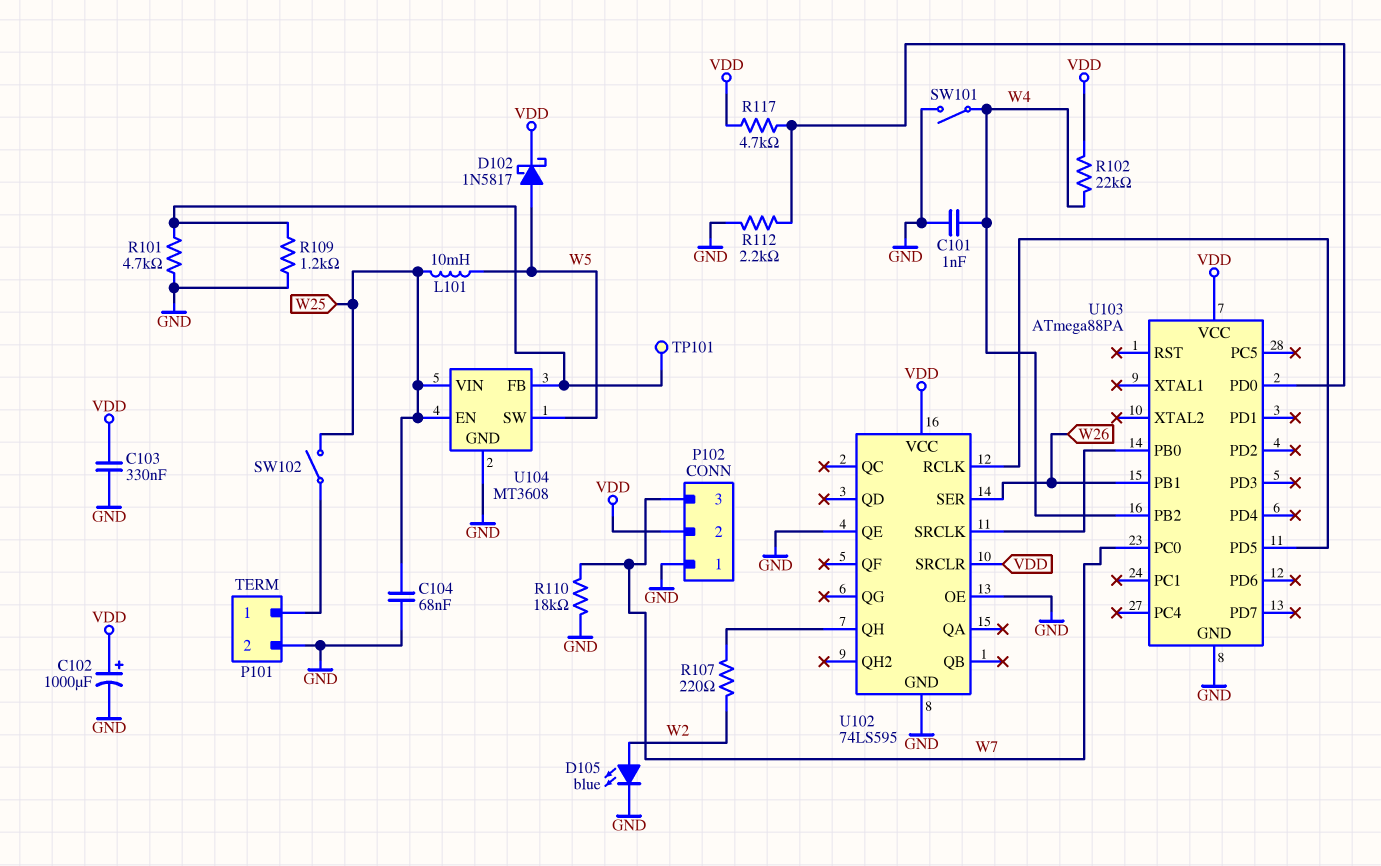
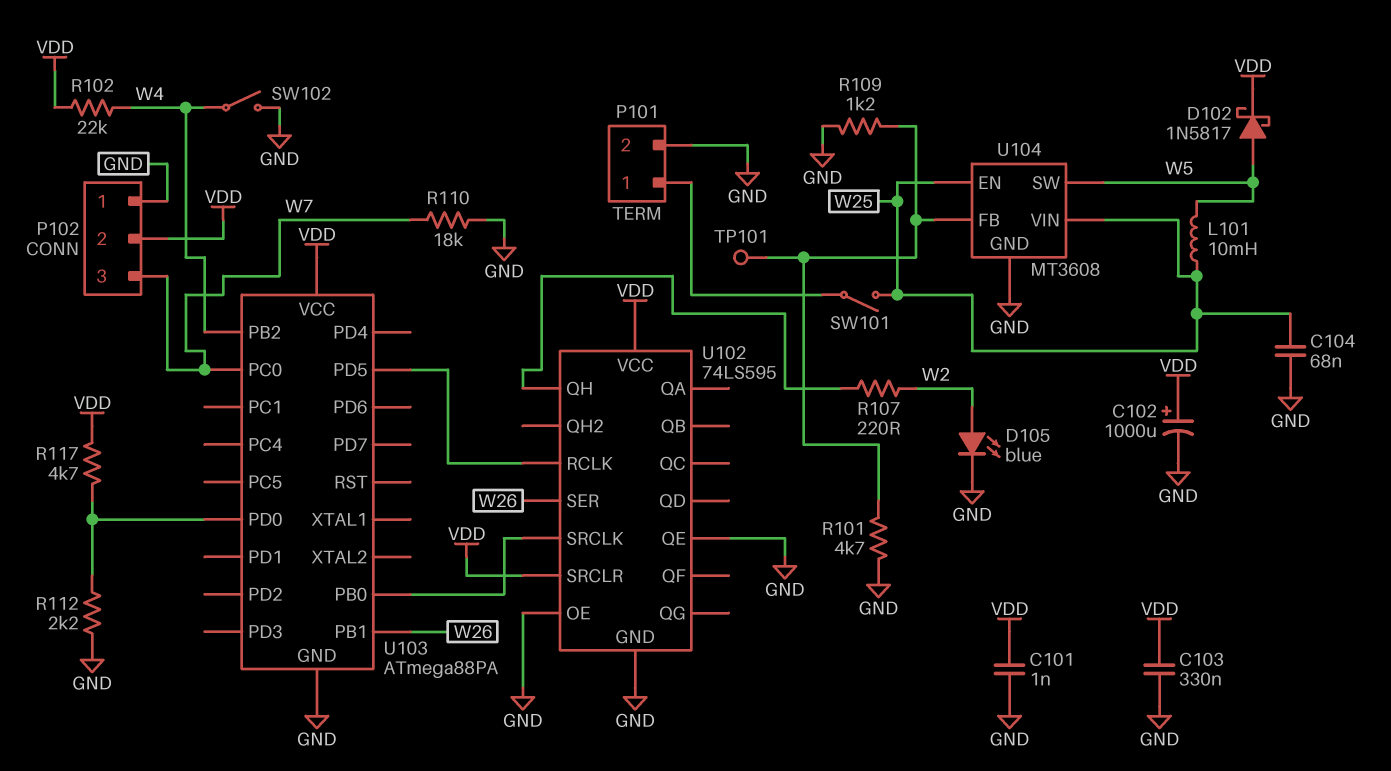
C101: 1nF (GND, W4) -> 1nF (GND, VDD)
SW101: switch (GND, W4) -> switch (P101/1, W25)
SW102: switch (P101/1, W25) -> switch (GND, W4)

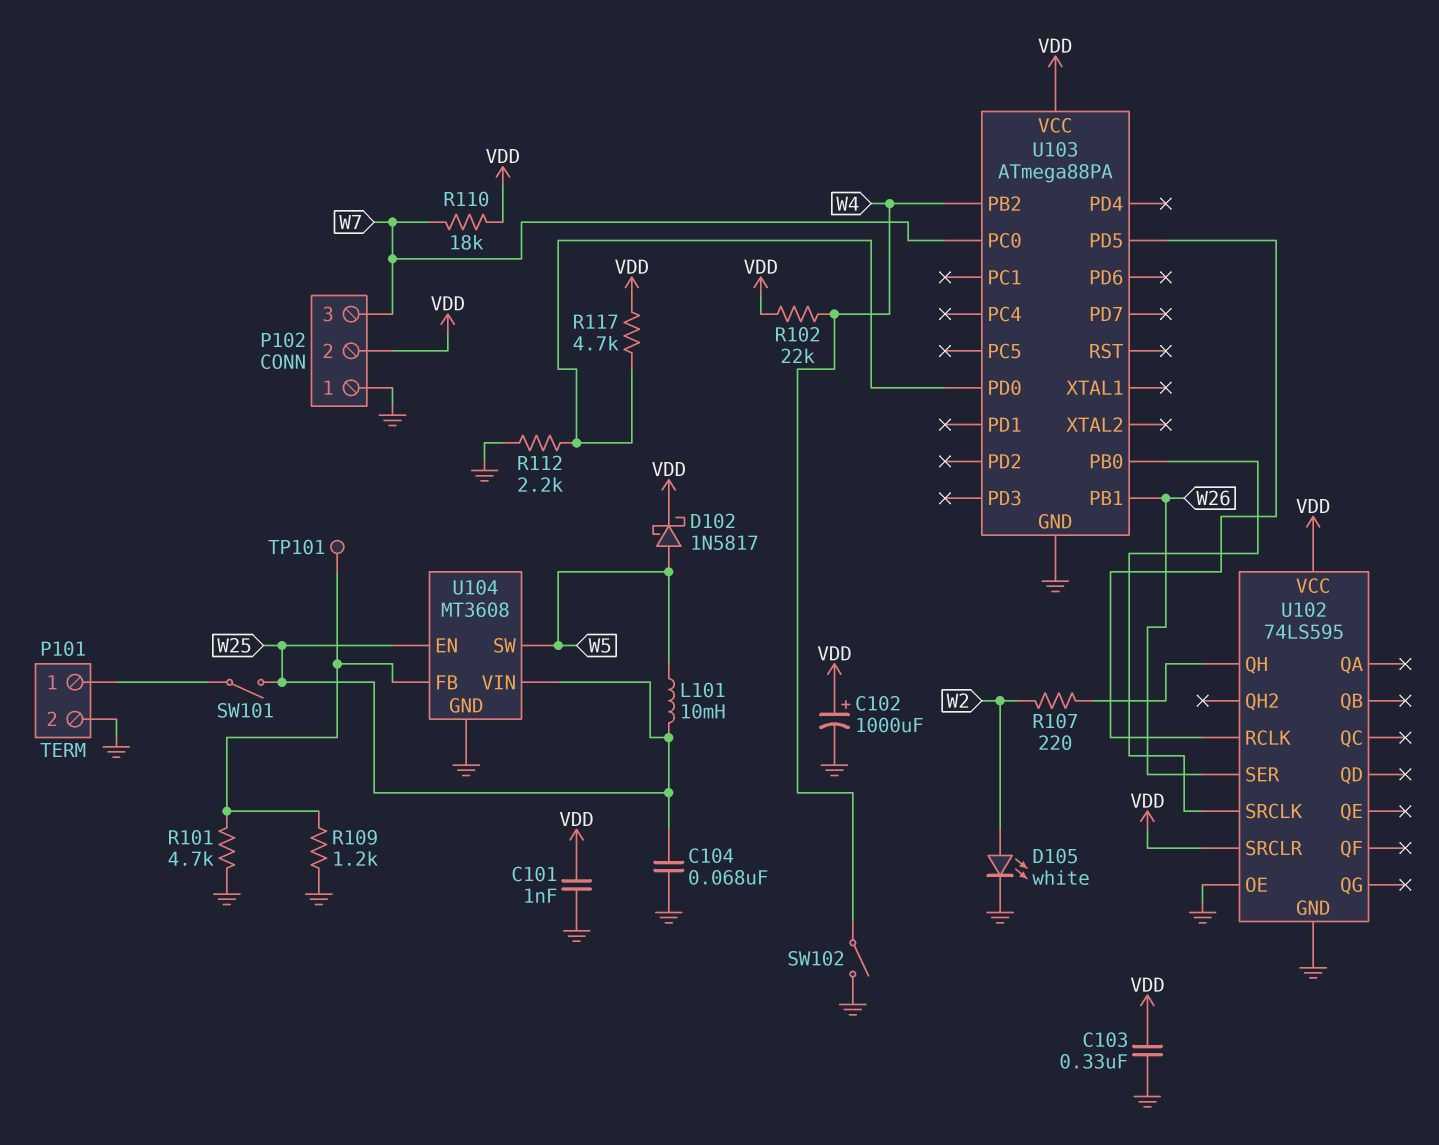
D105: LED blue (A W2, K GND) -> LED white (A W2, K GND)
R110: 18k (GND, W7) -> 18k (VDD, W7)
U102 pin QE: GND -> none

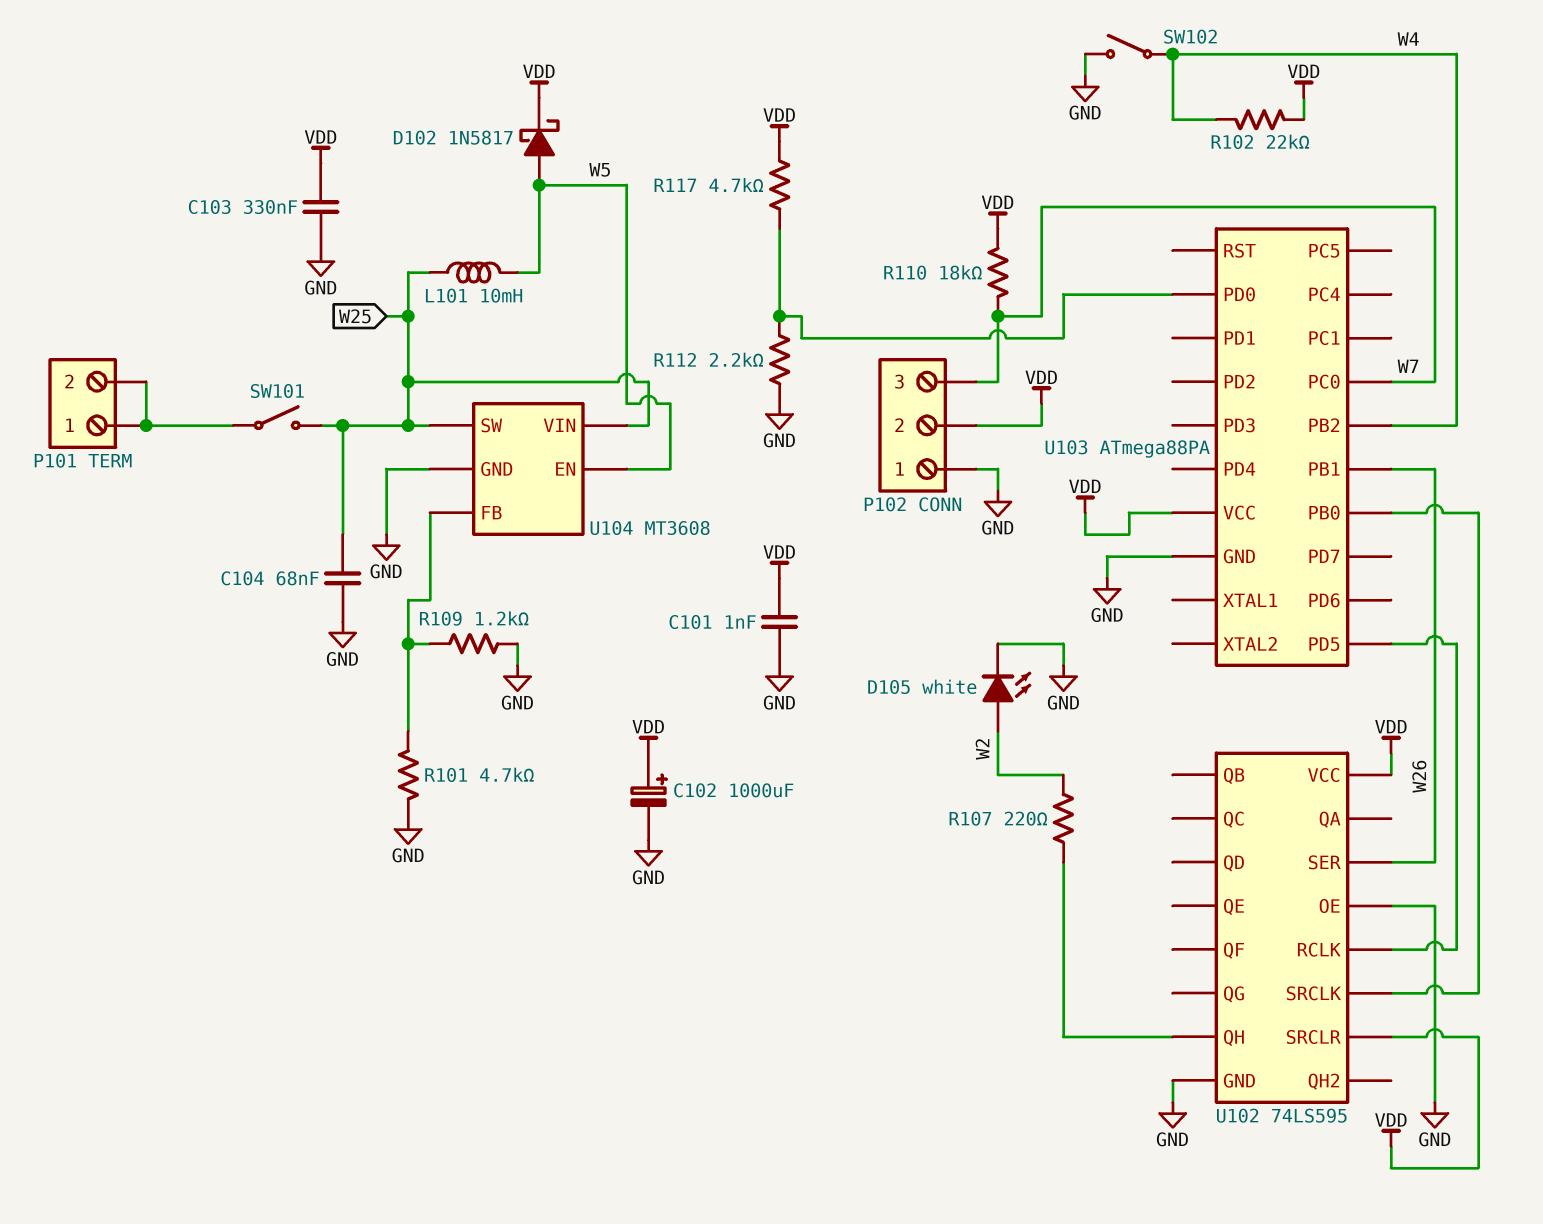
P101 pin 2: GND -> P101/1
TP101: test point (U104/FB) -> none
U104 pin EN: W25 -> W5
U104 pin SW: W5 -> W25

